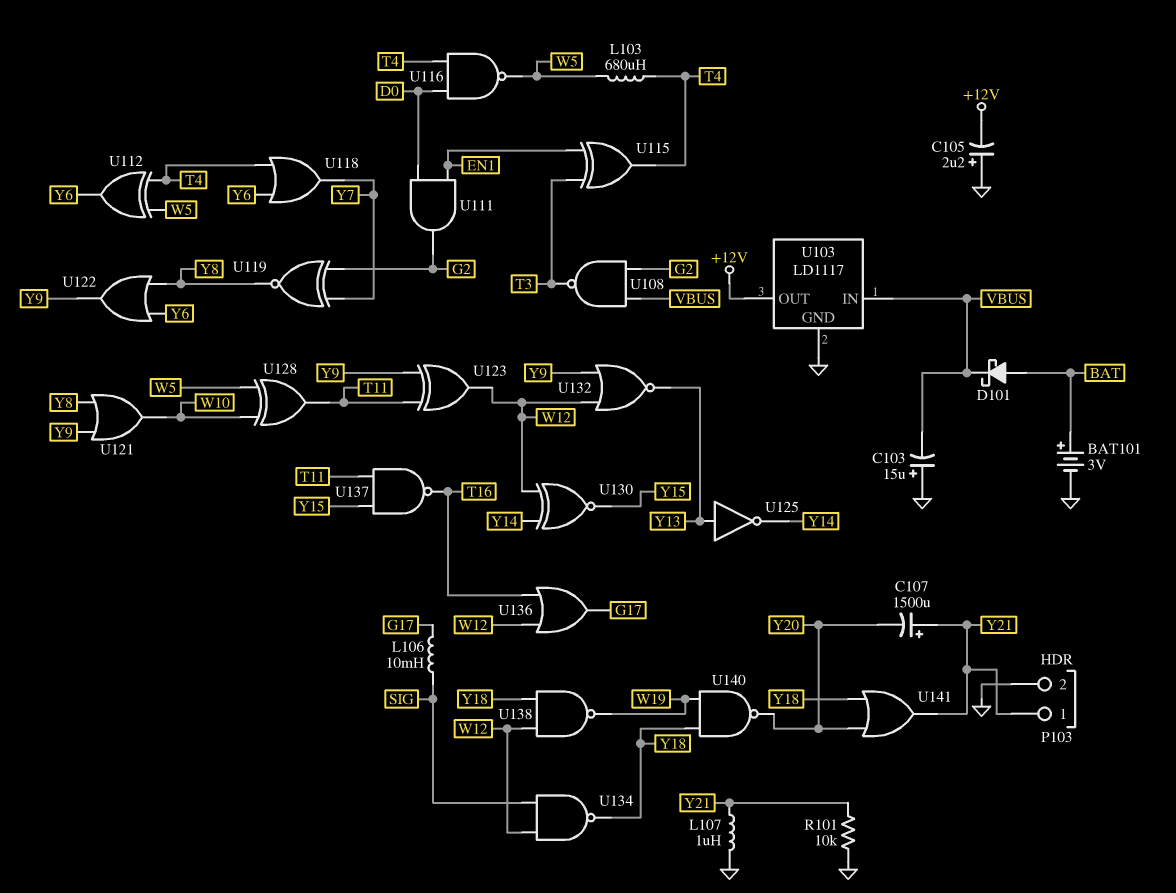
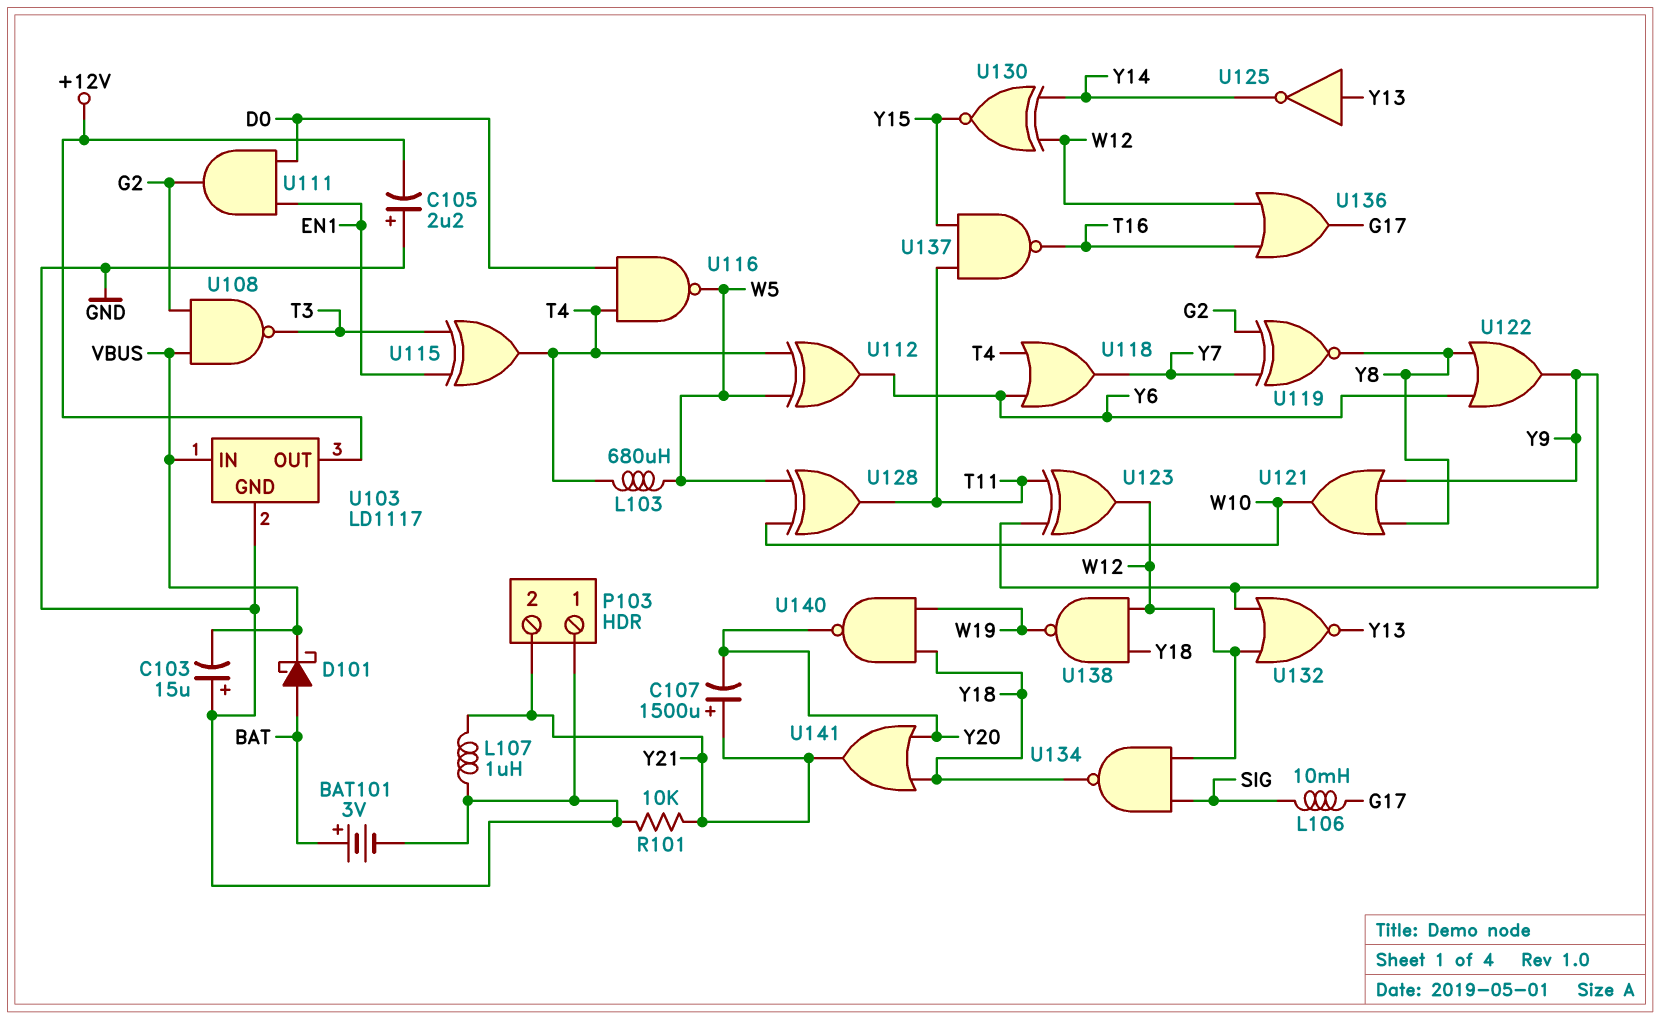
P103 pin 1: Y21 -> GND
P103 pin 2: GND -> Y21

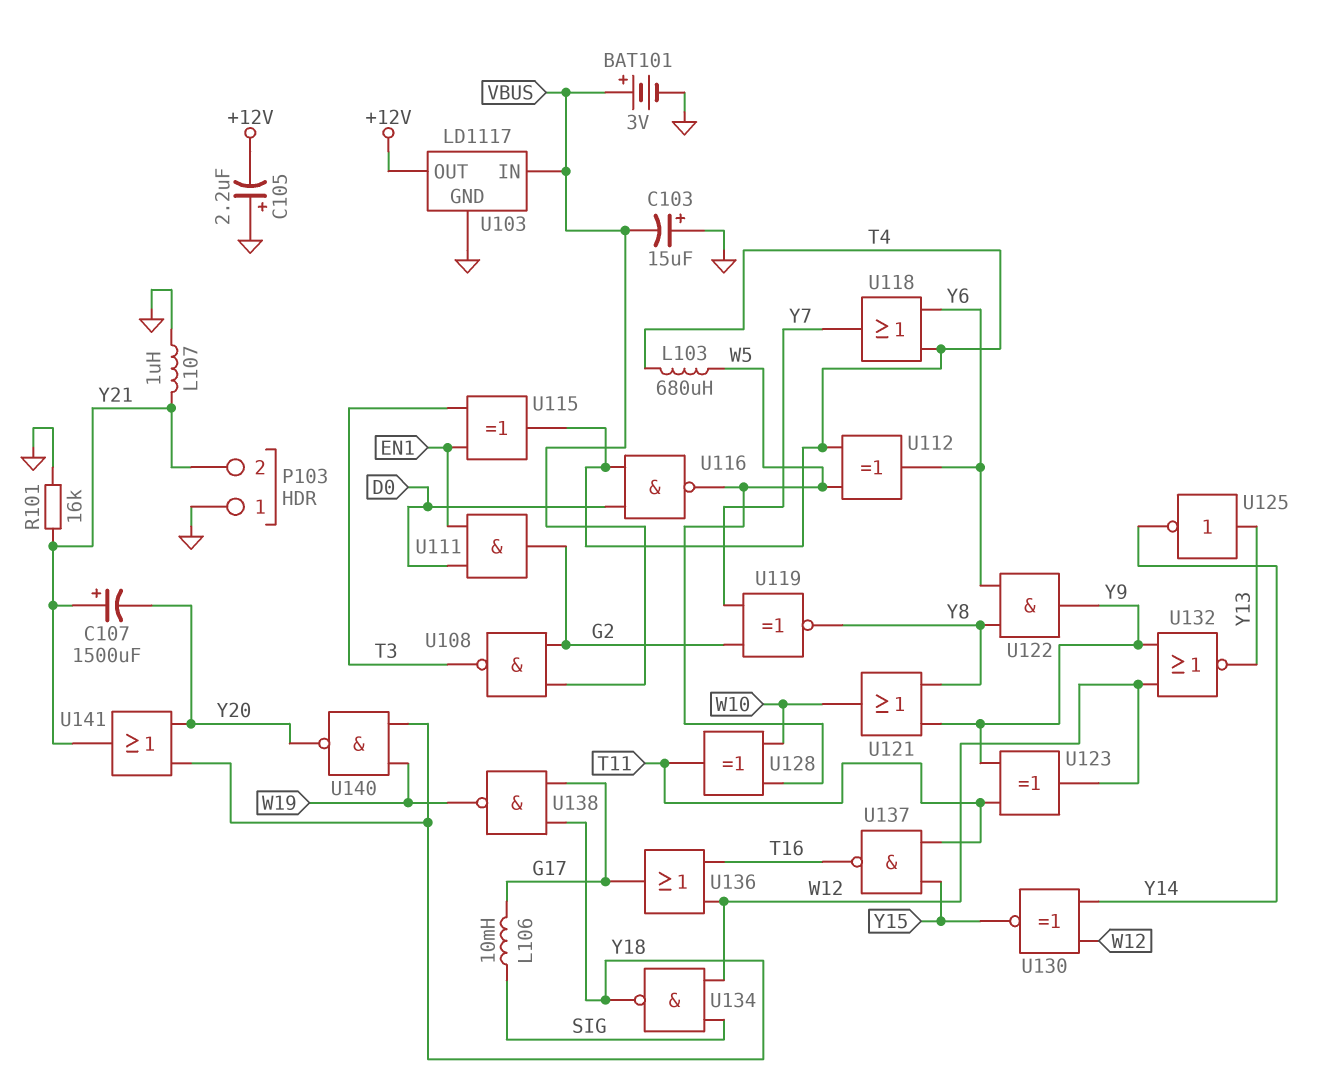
BAT101: 3V (plus BAT, minus GND) -> 3V (plus VBUS, minus GND)
D101: schottky (A BAT, K VBUS) -> none
R101: 10k (GND, Y21) -> 16k (GND, Y21)
U122: OR (in Y6, in Y8, out Y9) -> AND (in Y6, in Y8, out Y9)
U138: NAND (in W12, in Y18, out W19) -> NAND (in G17, in Y18, out W19)

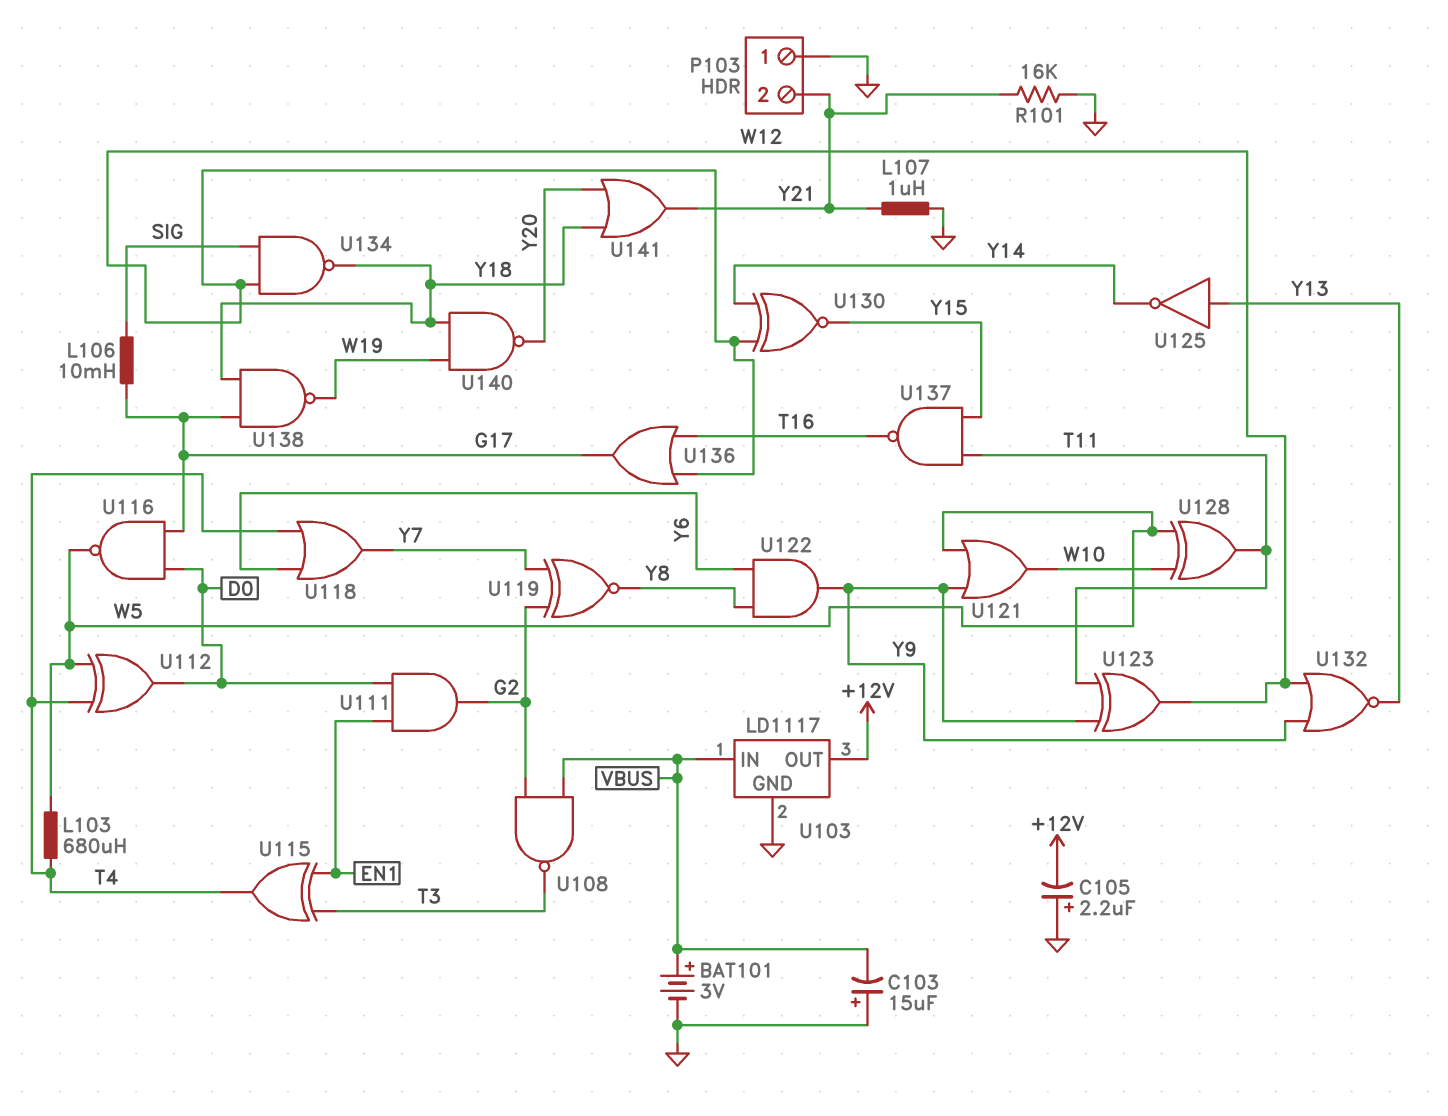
C107: 1500uF (plus Y21, minus Y20) -> none
U112: XOR (in T4, in W5, out Y6) -> XOR (in T4, in W5, out D0)
U116: NAND (in D0, in T4, out W5) -> NAND (in D0, in G17, out W5)
U121: OR (in Y8, in Y9, out W10) -> OR (in W5, in Y9, out W10)

